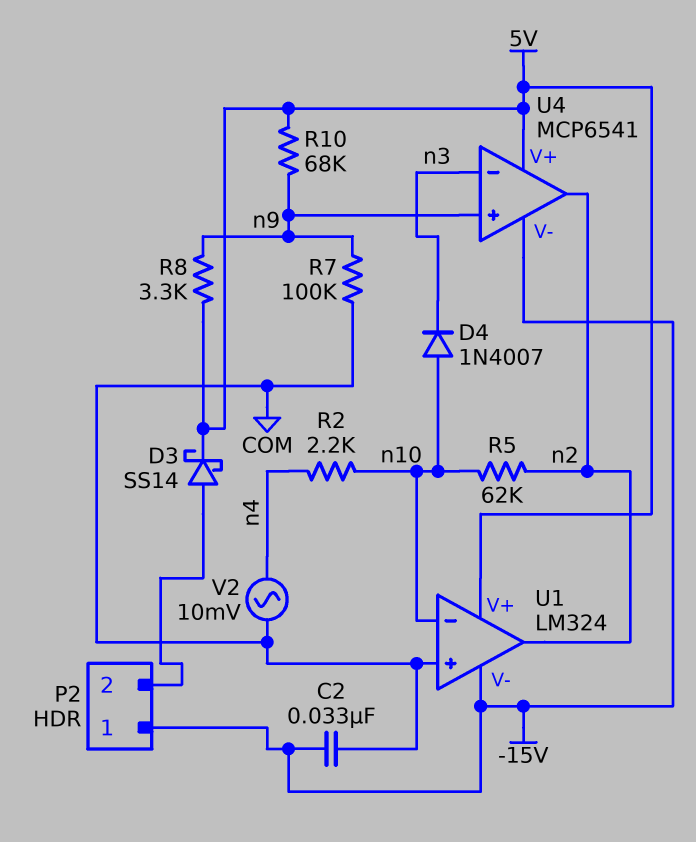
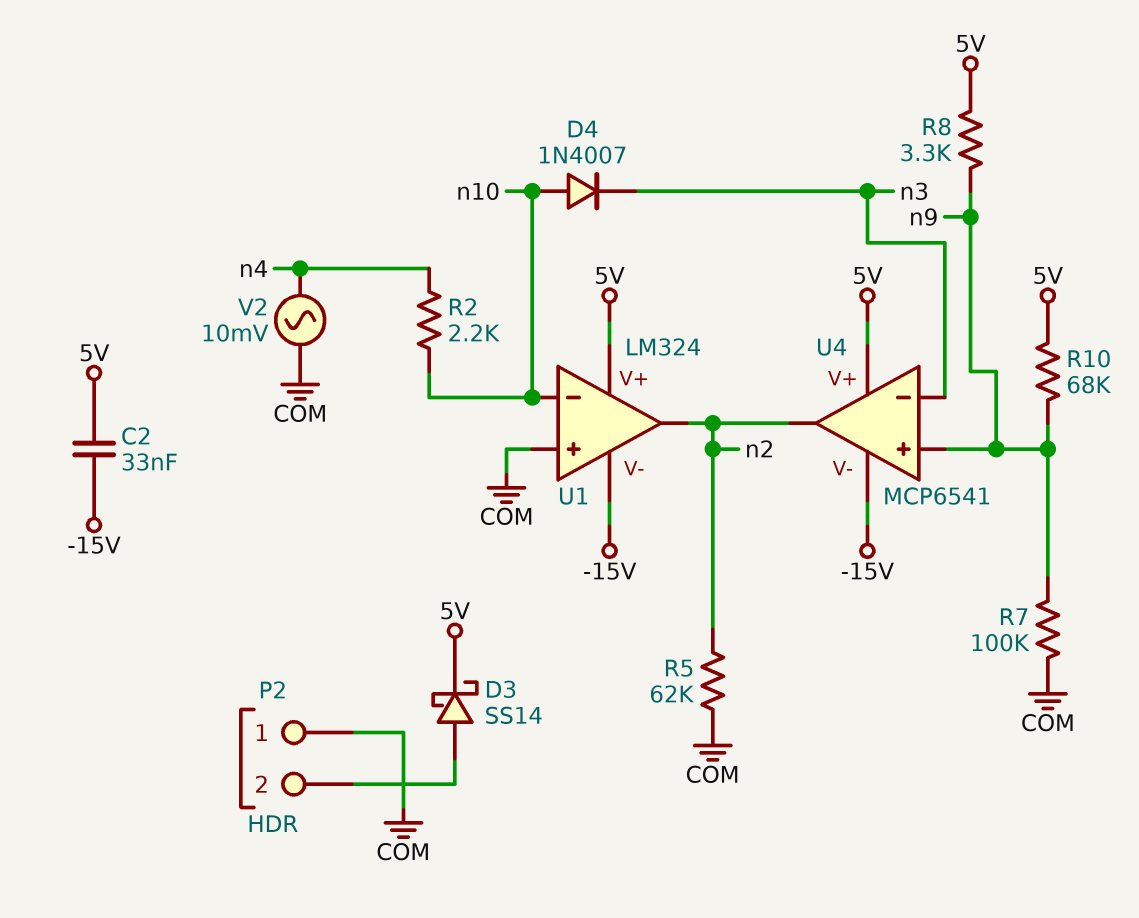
C2: 33nF (-15V, COM) -> 33nF (-15V, 5V)
P2 pin 1: -15V -> COM
R5: 62k (n2, n10) -> 62k (COM, n2)

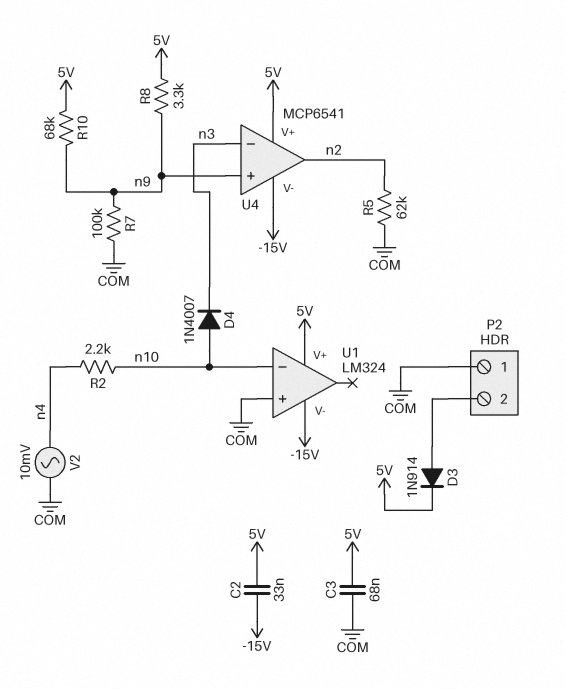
C3: none -> 68nF (5V, COM)
D3: schottky SS14 (A P2/2, K 5V) -> diode 1N914 (A P2/2, K 5V)
U1 pin out: n2 -> none

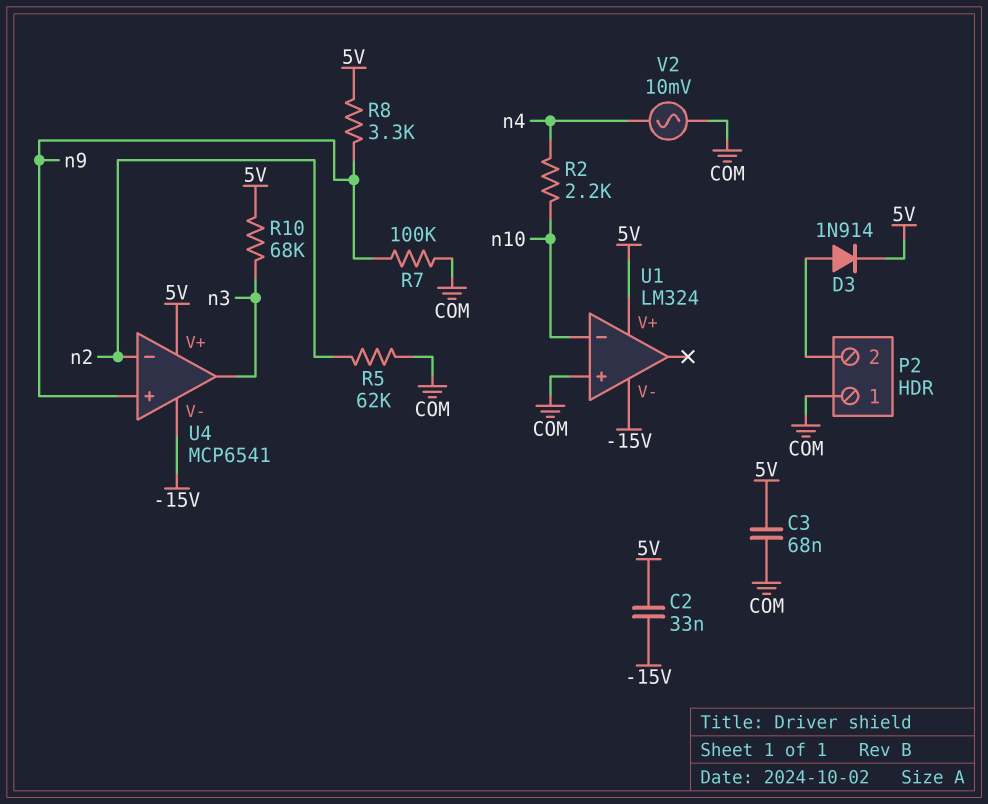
D4: diode 1N4007 (A n10, K n3) -> none
R10: 68k (5V, n9) -> 68k (5V, n3)
U4 pin in-: n3 -> n2
U4 pin out: n2 -> n3

